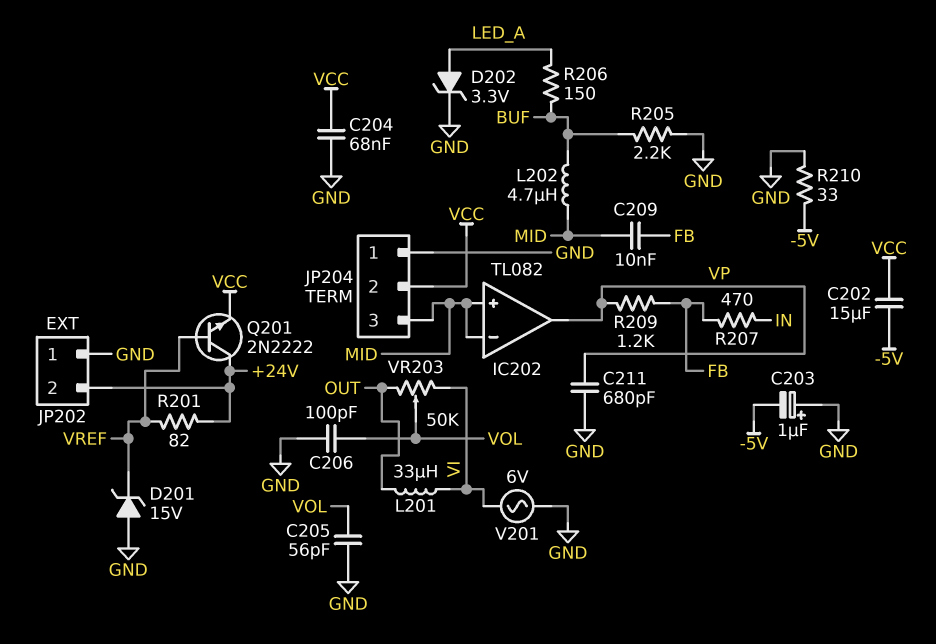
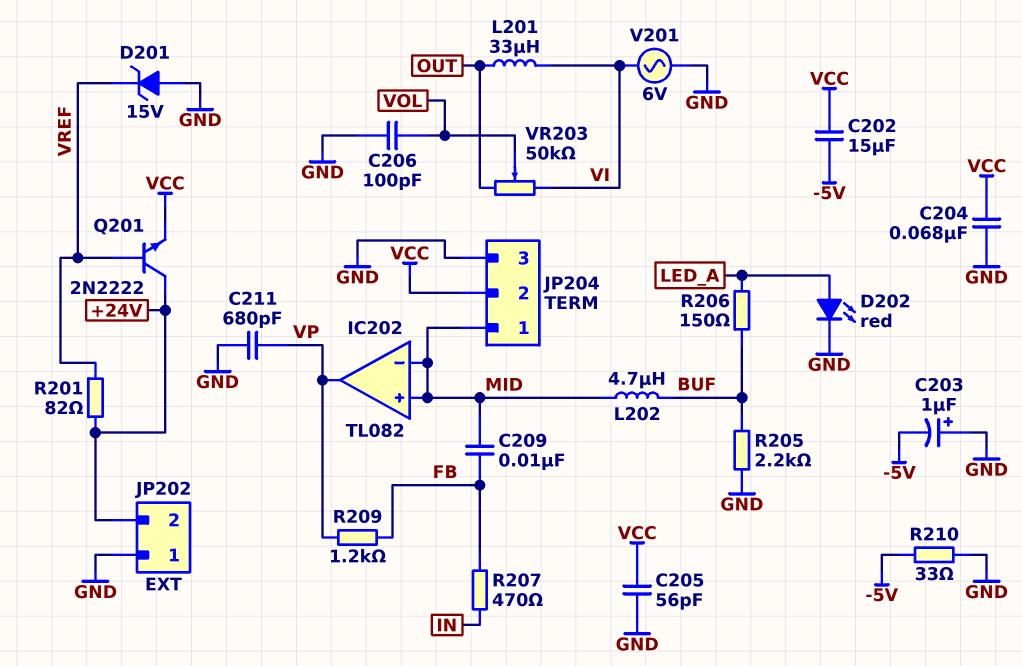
C205: 56pF (GND, VOL) -> 56pF (GND, VCC)
D202: zener 3.3V (A LED_A, K GND) -> LED red (A LED_A, K GND)
JP204 pin 1: GND -> MID
JP204 pin 3: MID -> GND

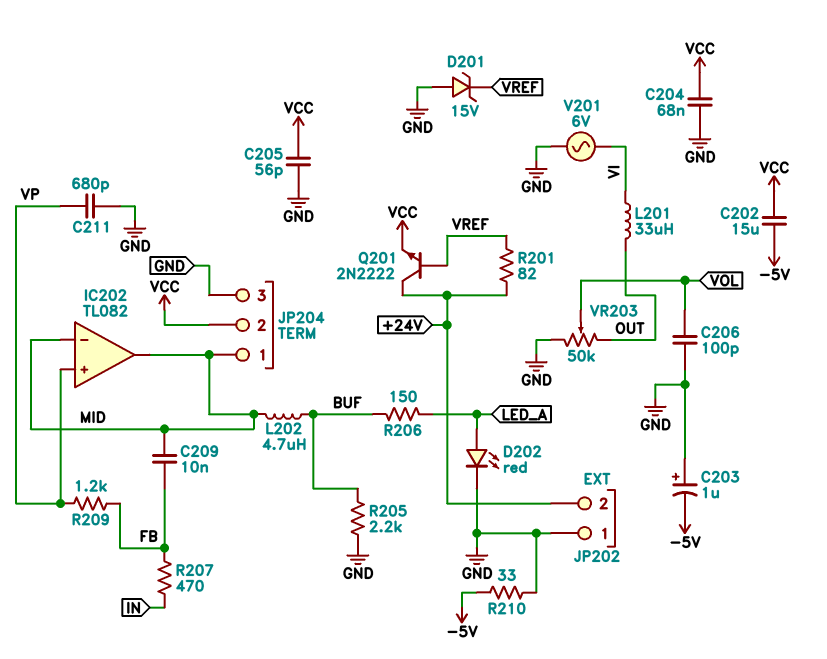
IC202 pin in+: MID -> VP
IC202 pin out: VP -> MID
VR203: 50k (OUT, VI, wiper VOL) -> 50k (GND, OUT, wiper VOL)

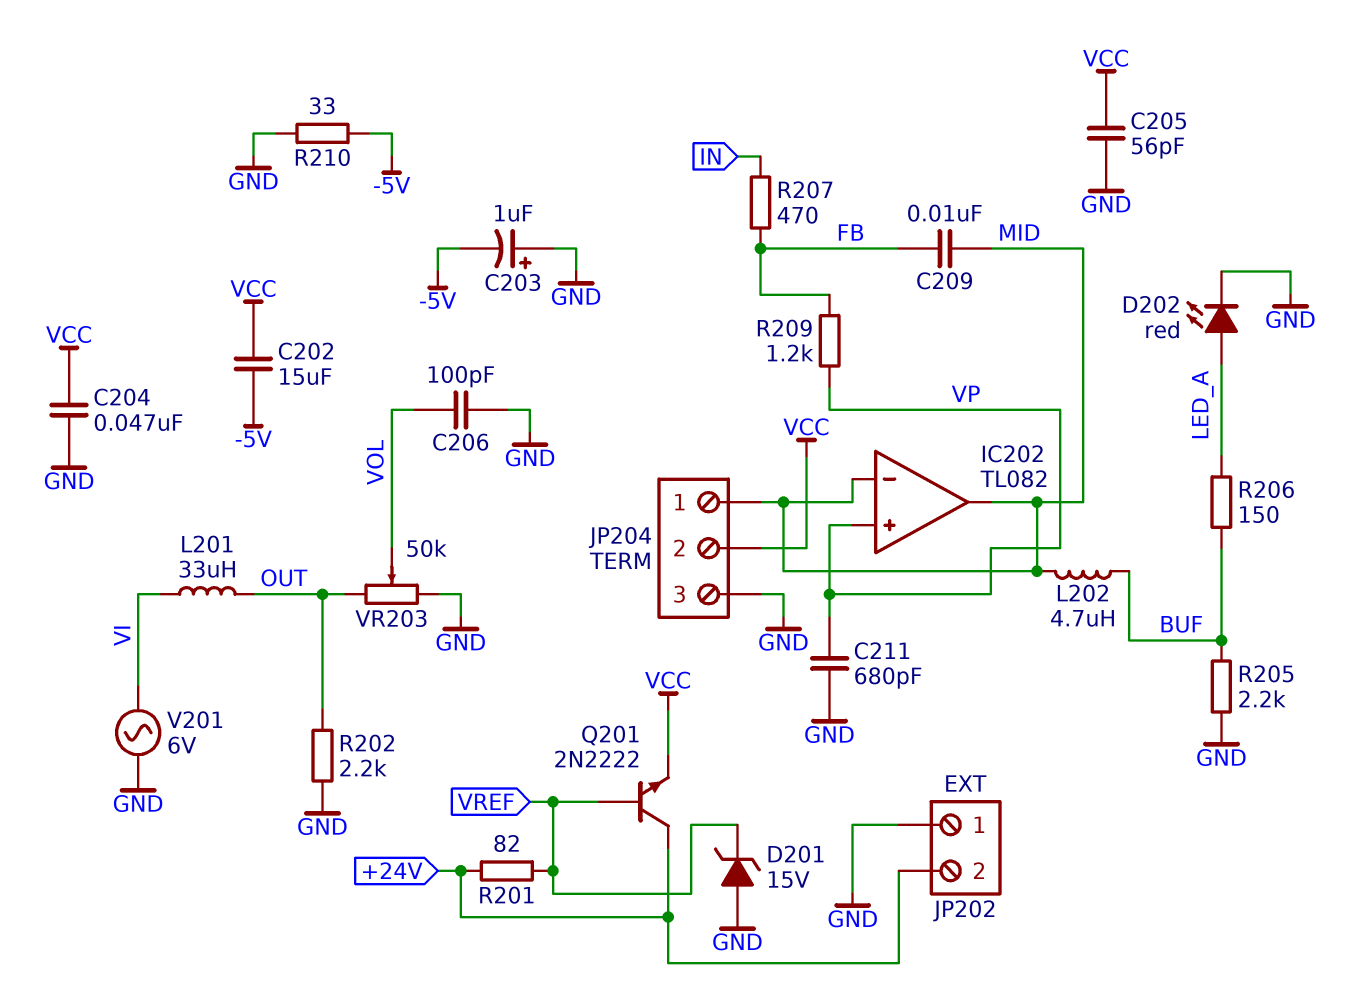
C204: 68nF (GND, VCC) -> 47nF (GND, VCC)
R202: none -> 2.2k (GND, OUT)

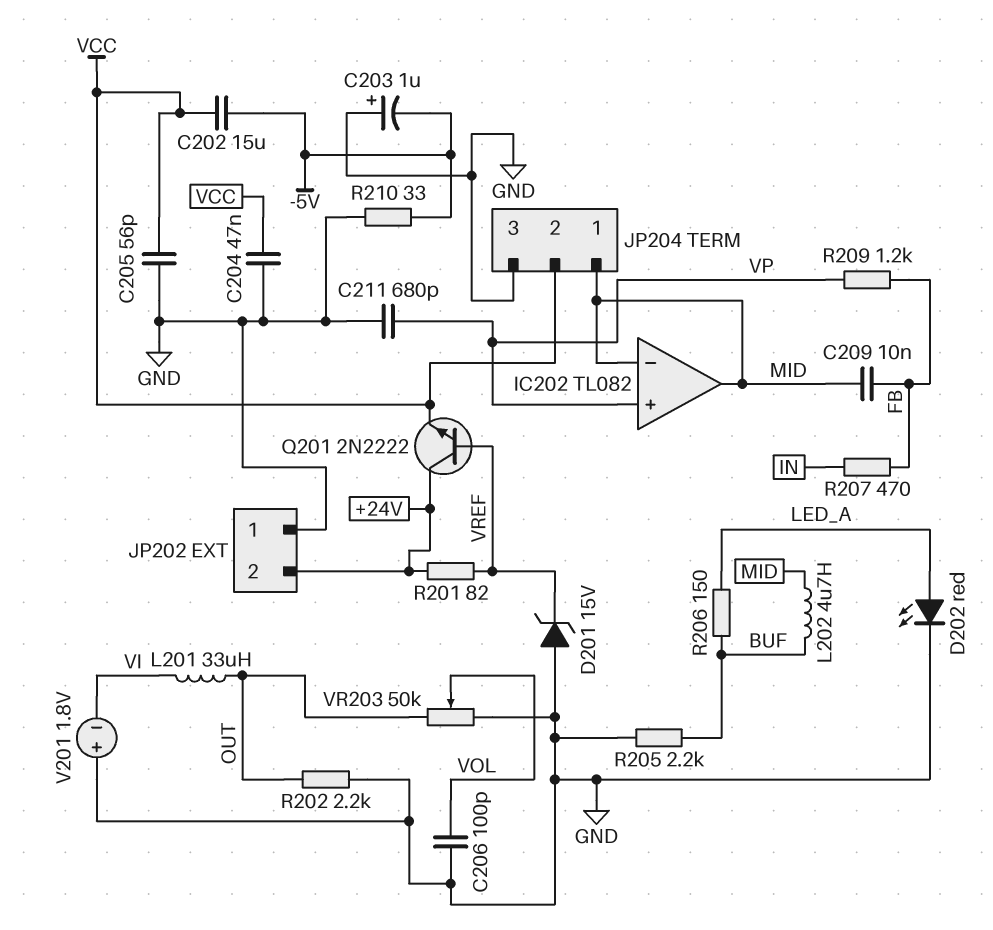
V201: AC 6V (GND, VI) -> 1.8V (plus GND, minus VI)

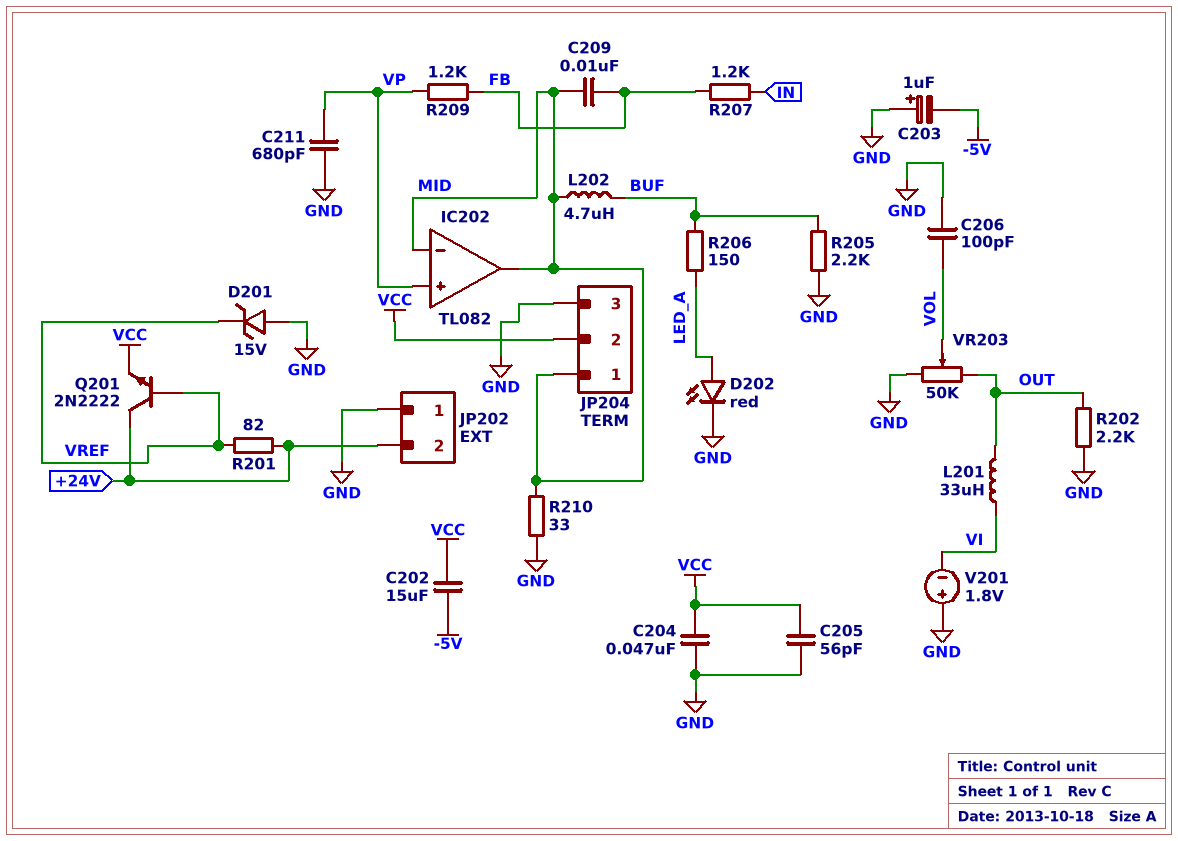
R207: 470 (FB, IN) -> 1.2k (FB, IN)
R210: 33 (-5V, GND) -> 33 (GND, MID)

